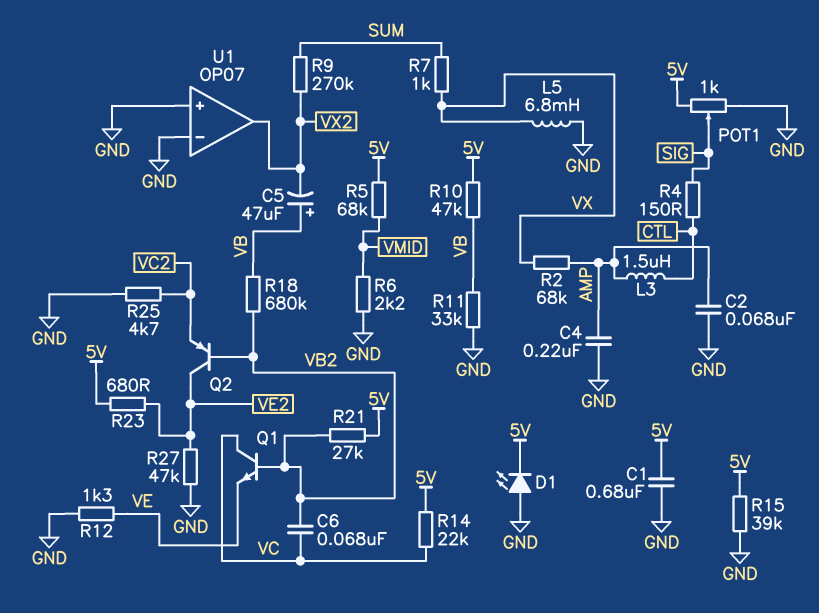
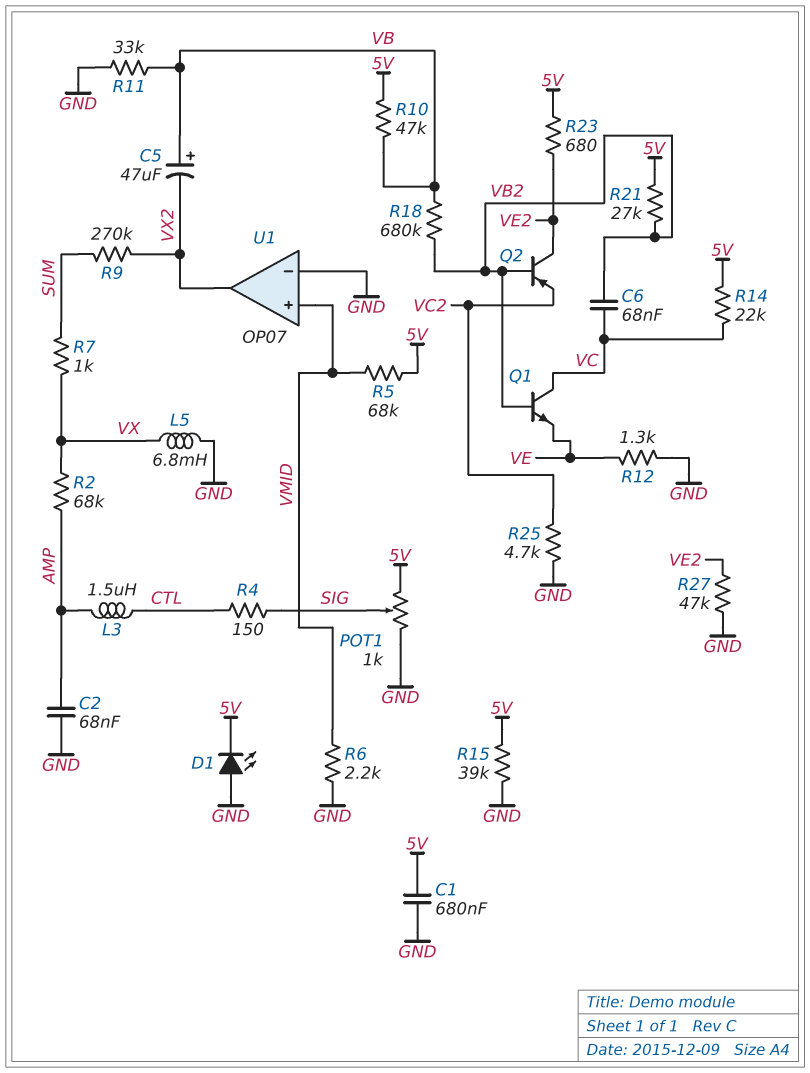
C4: 220nF (AMP, GND) -> none
U1 pin in+: GND -> VMID

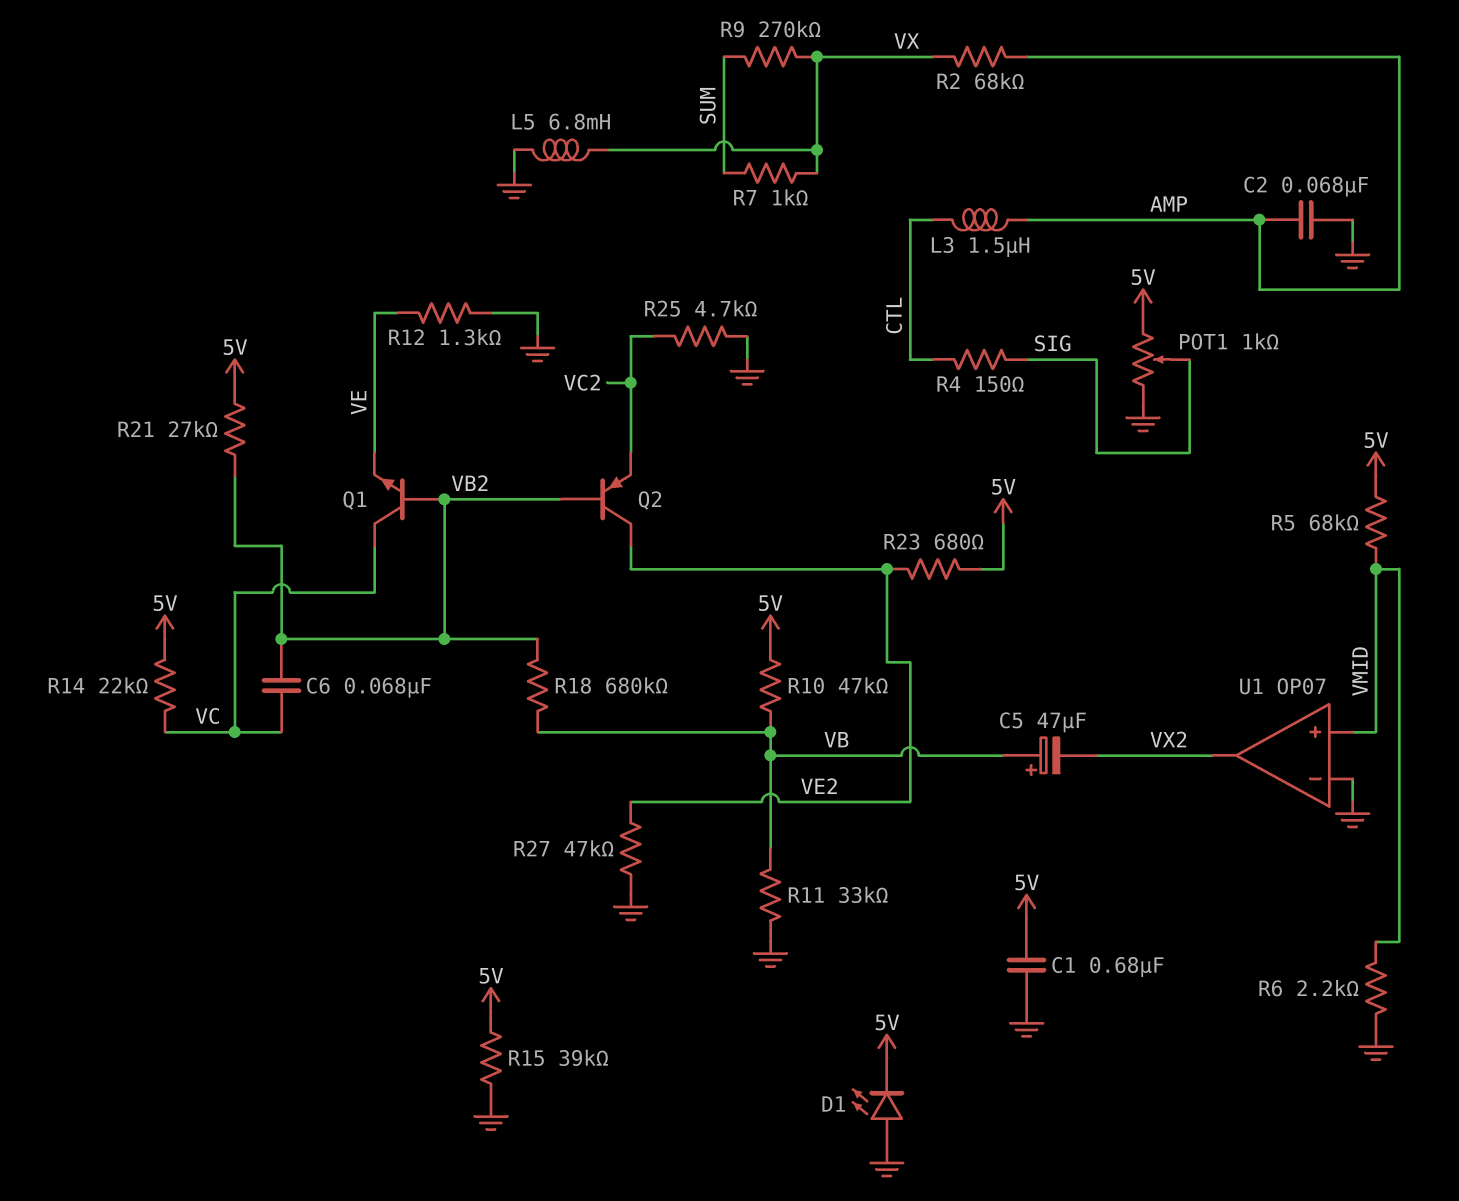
R9: 270k (SUM, VX2) -> 270k (SUM, VX)

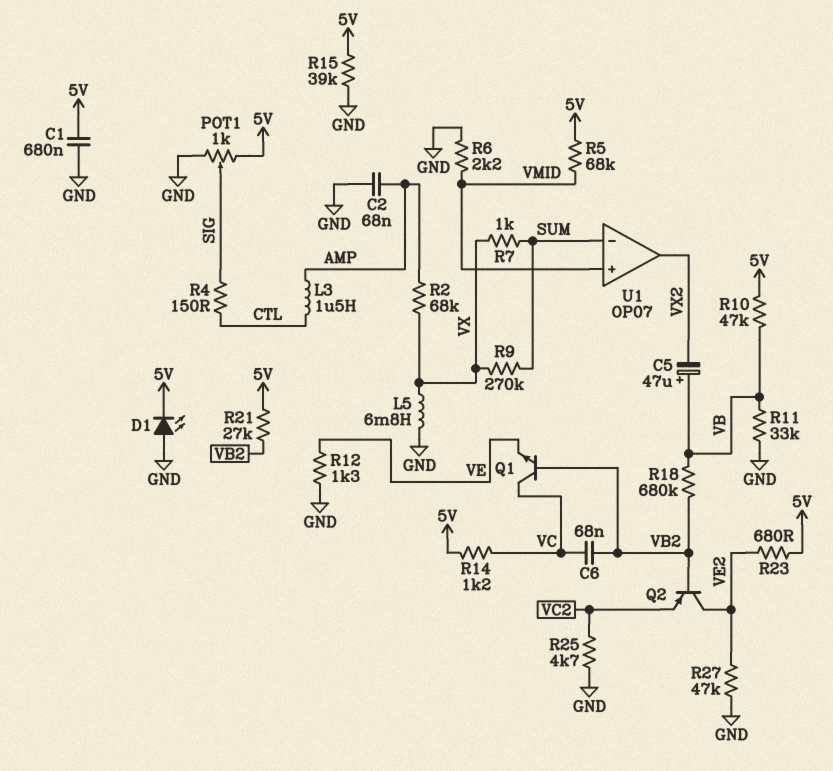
R14: 22k (5V, VC) -> 1.2k (5V, VC)
U1 pin in-: GND -> SUM

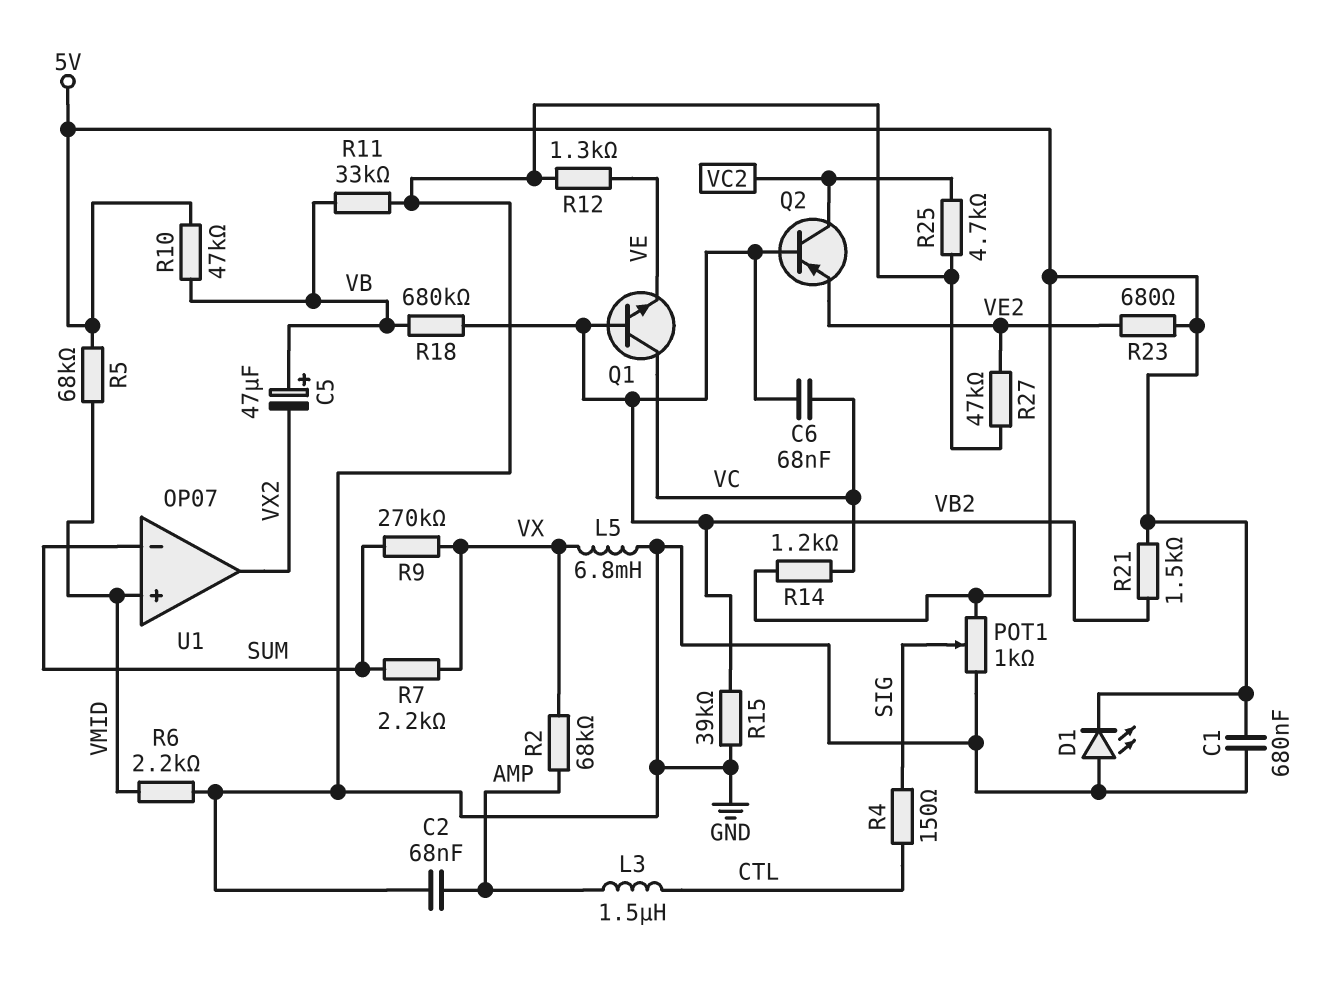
Q2: PNP (B VB2, C VE2, E VC2) -> PNP (B VB2, C VC2, E VE2)
R7: 1k (SUM, VX) -> 2.2k (SUM, VX)
R15: 39k (5V, GND) -> 39k (GND, VB2)
R21: 27k (5V, VB2) -> 1.5k (5V, VB2)

